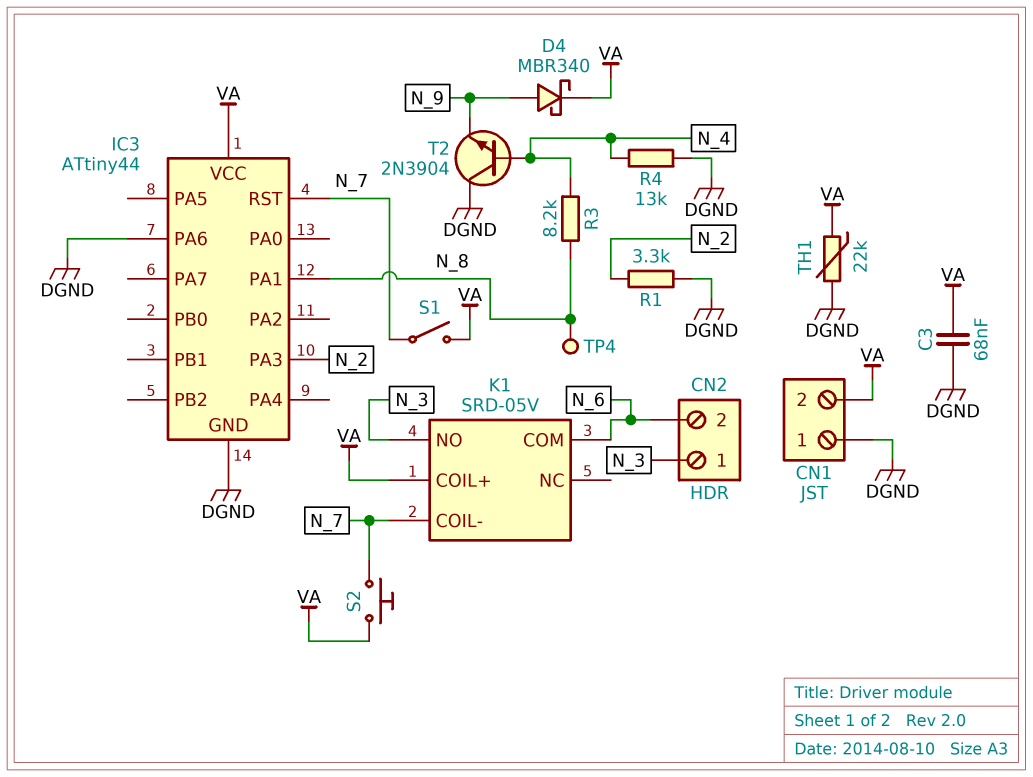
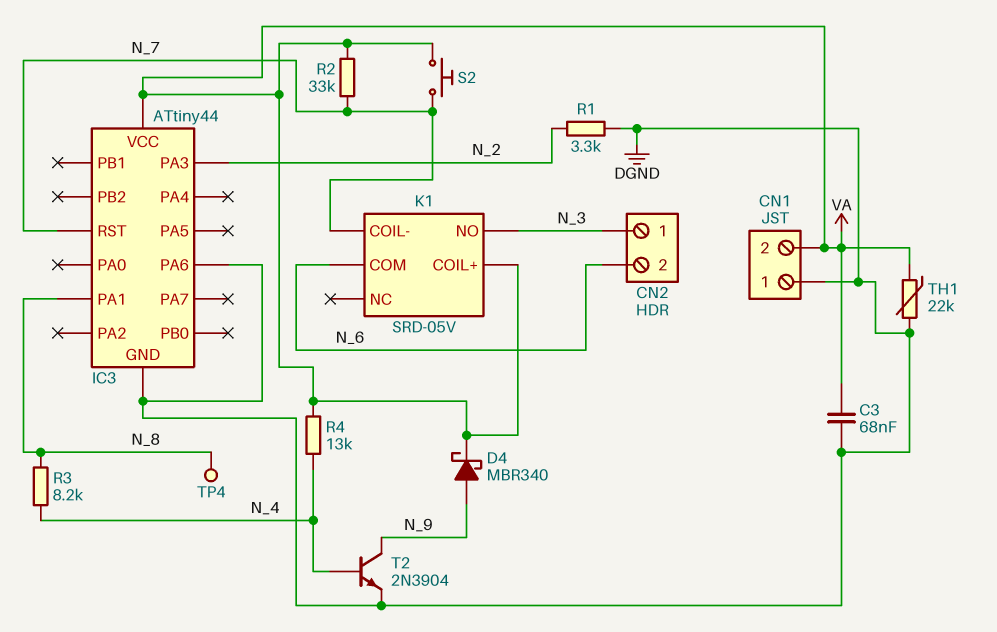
R2: none -> 33k (N_7, VA)
R4: 13k (DGND, N_4) -> 13k (N_4, VA)
S1: switch (N_7, VA) -> none
T2: NPN 2N3904 (B N_4, C DGND, E N_9) -> NPN 2N3904 (B N_4, C N_9, E DGND)

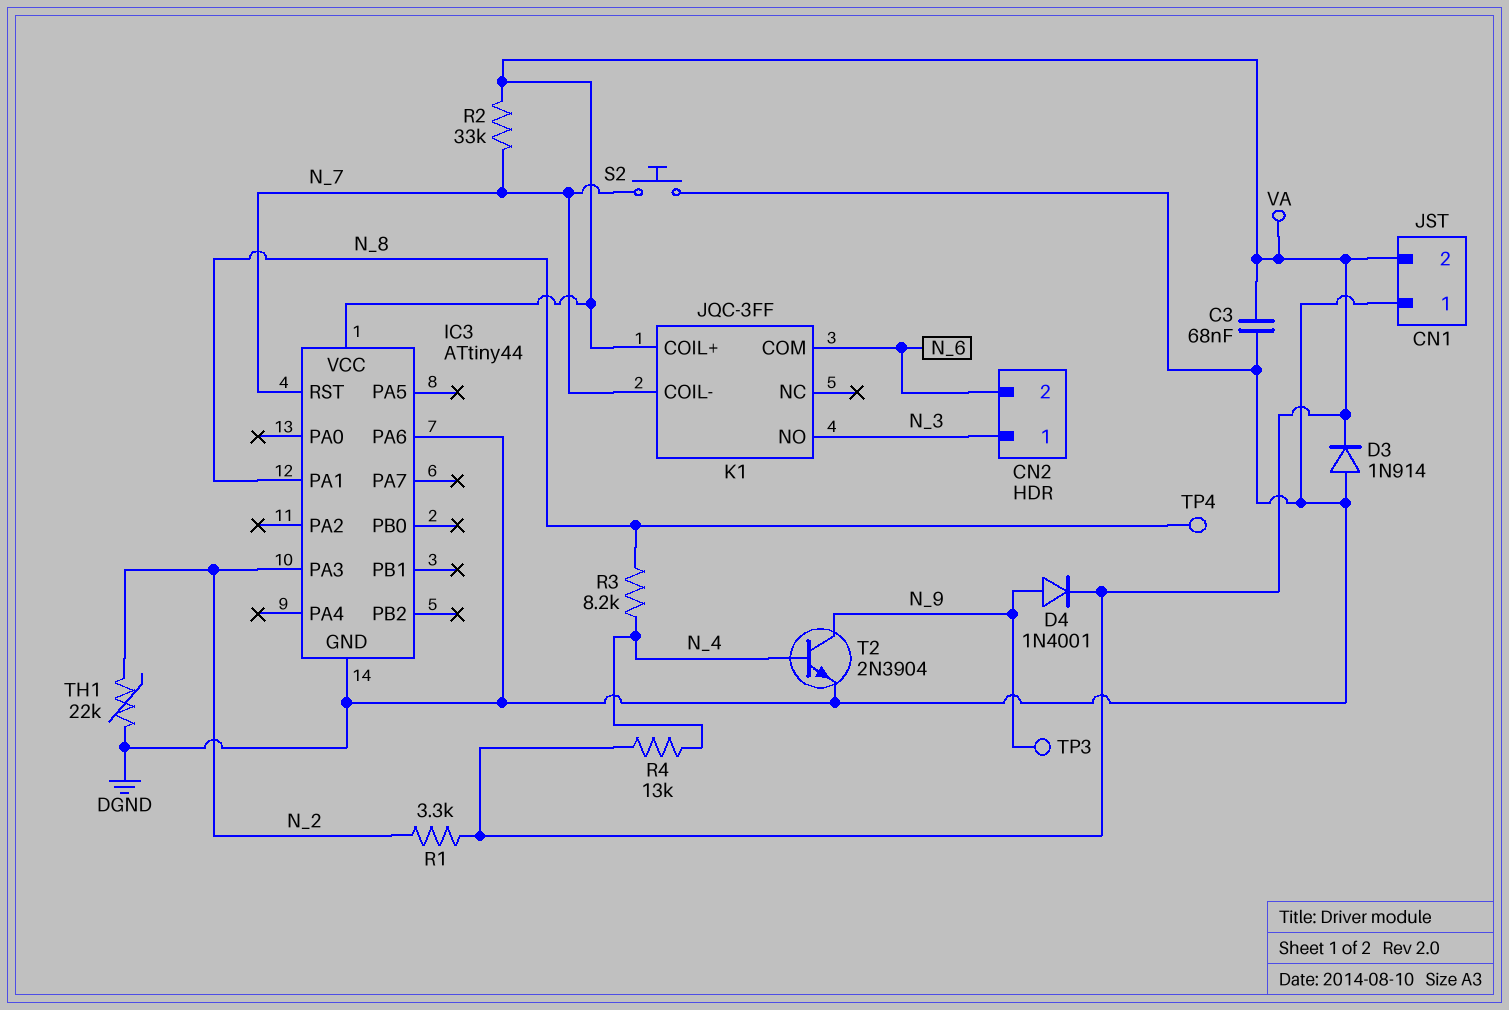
D3: none -> diode 1N914 (A DGND, K VA)
D4: schottky MBR340 (A N_9, K VA) -> diode 1N4001 (A N_9, K VA)
K1: SRD-05V -> JQC-3FF
R1: 3.3k (DGND, N_2) -> 3.3k (N_2, VA)
S2: button (N_7, VA) -> button (DGND, N_7)
TH1: 22k (DGND, VA) -> 22k (DGND, N_2)
TP3: none -> test point (N_9)

